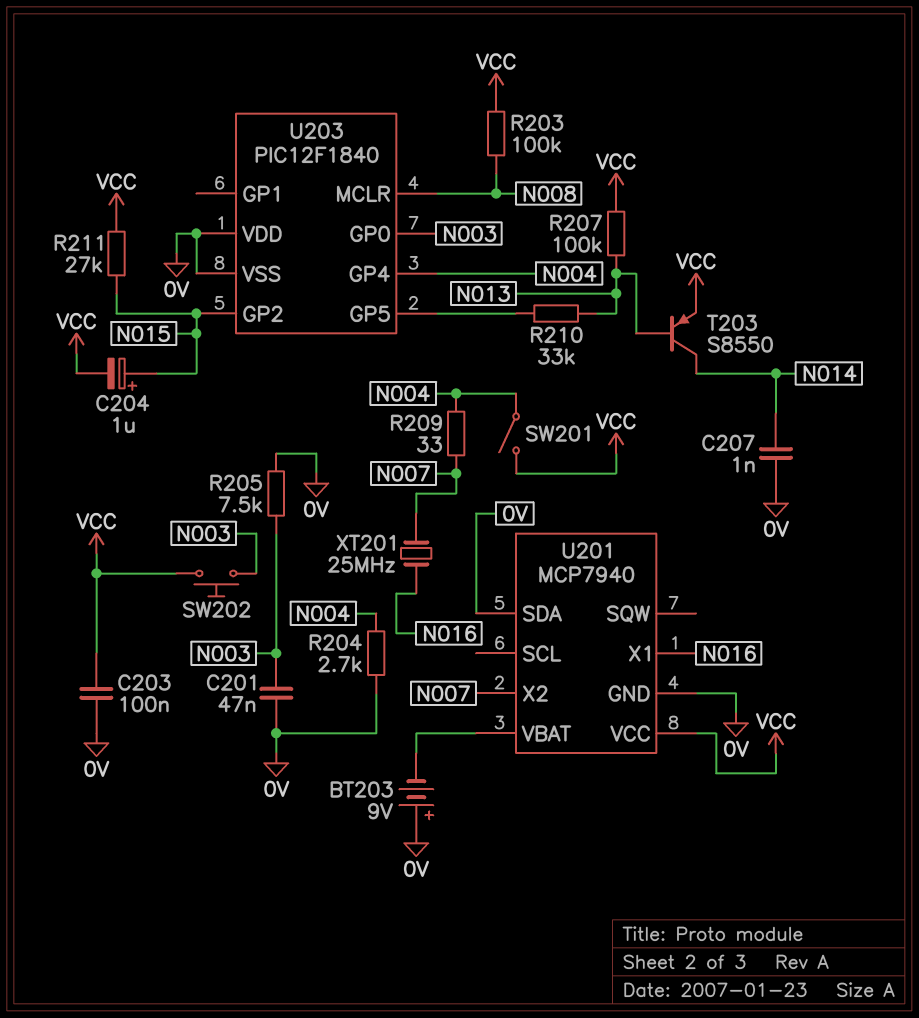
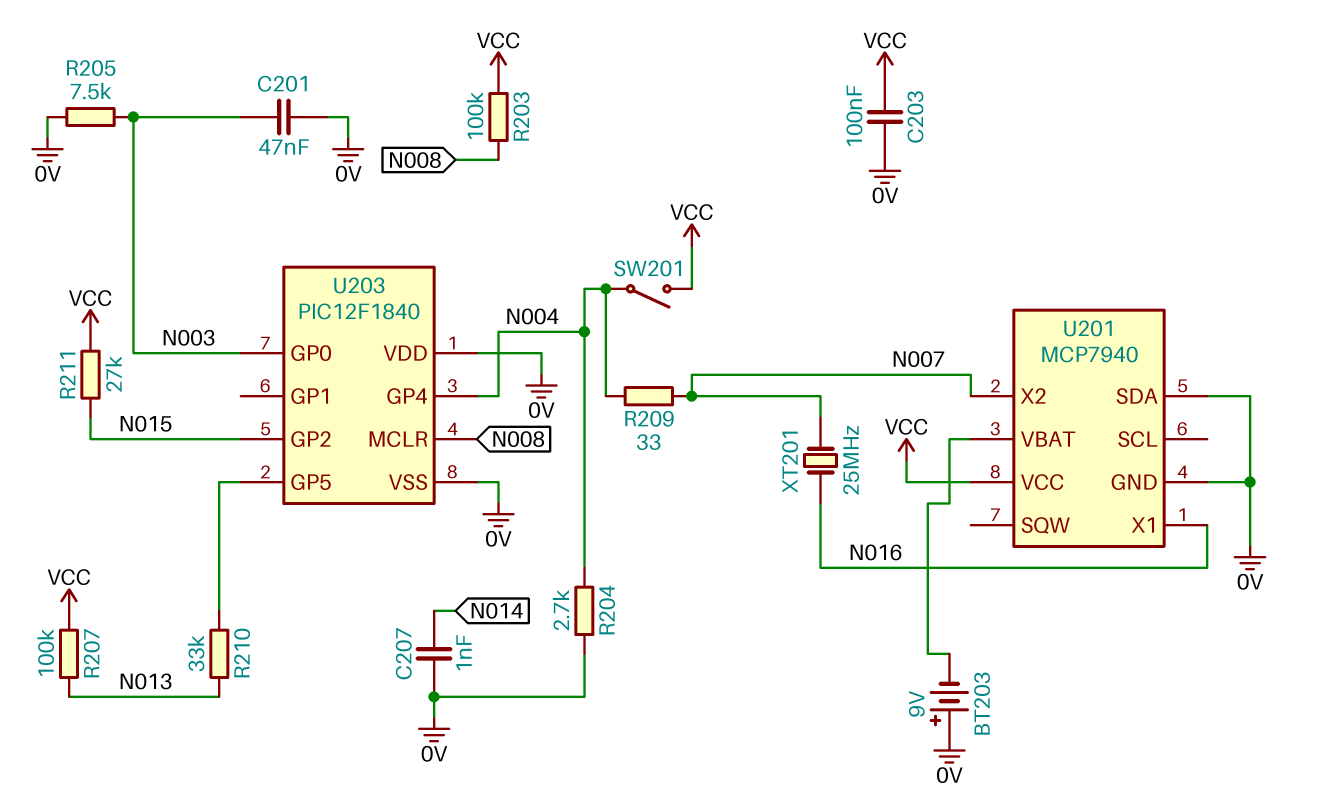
C204: 1uF (plus N015, minus VCC) -> none
SW202: button (N003, VCC) -> none
T203: PNP S8550 (B N013, C N014, E VCC) -> none

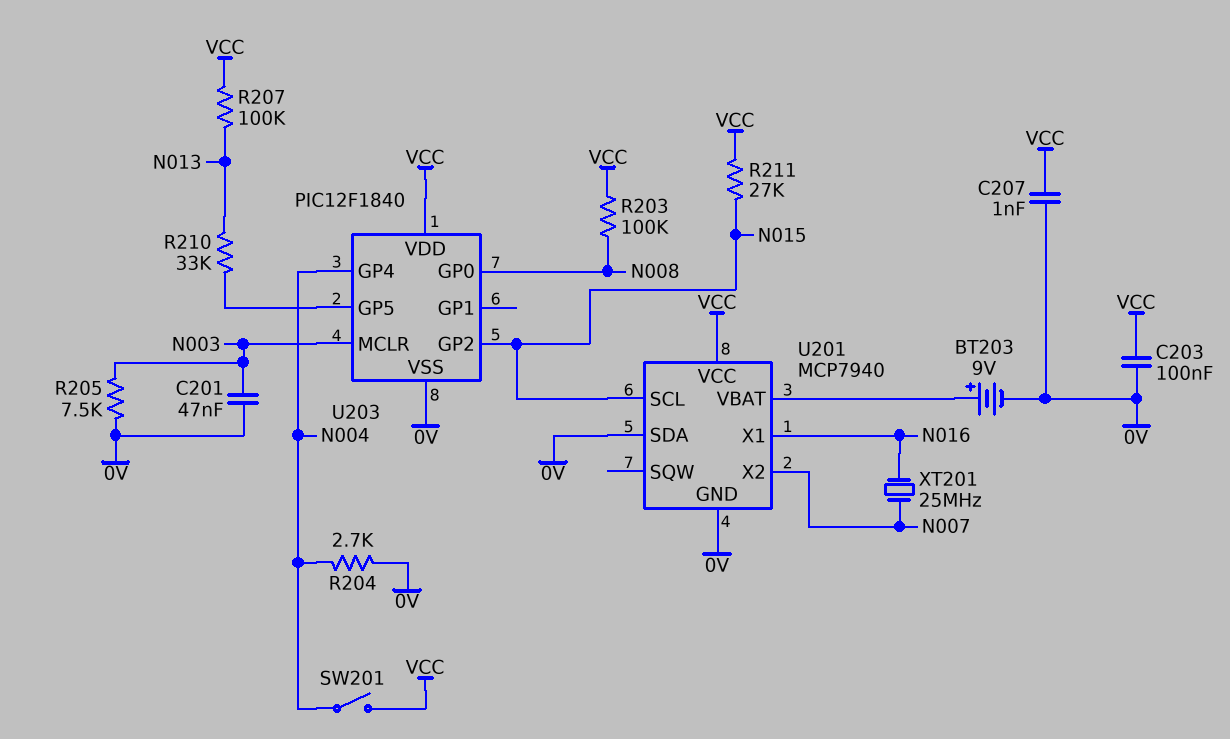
BT203: 9V (plus 0V, minus U201/VBAT) -> 9V (plus U201/VBAT, minus 0V)
C207: 1nF (0V, N014) -> 1nF (0V, VCC)
R209: 33 (N004, N007) -> none
U201 pin SCL: none -> N015
U203 pin GP0: N003 -> N008
U203 pin MCLR: N008 -> N003
U203 pin VDD: 0V -> VCC

